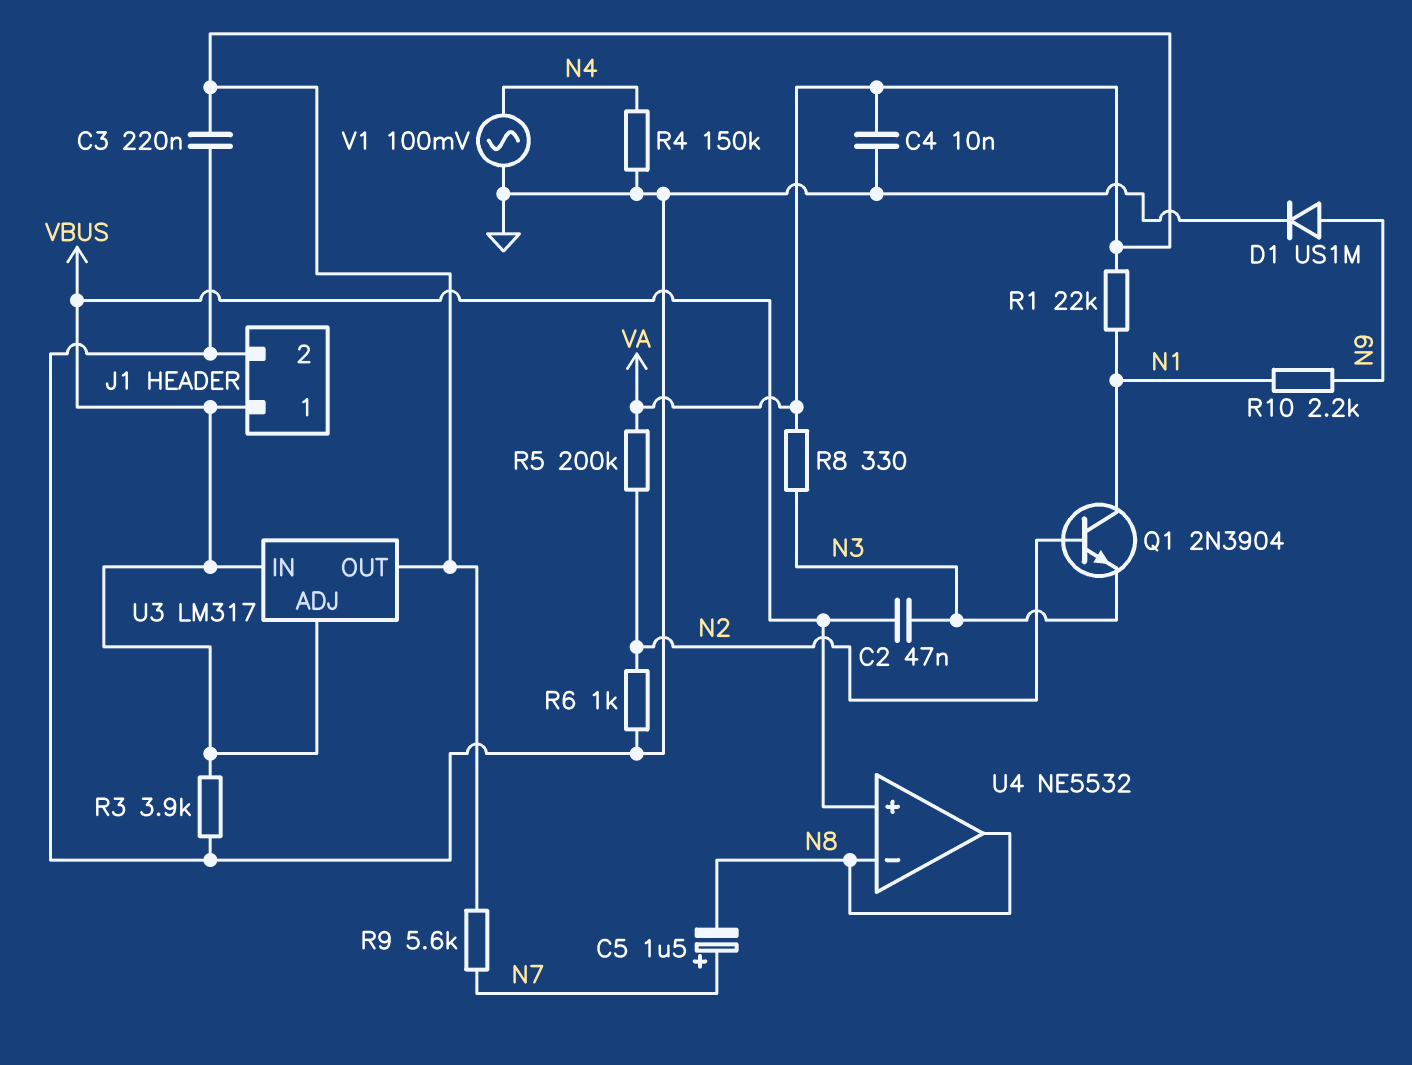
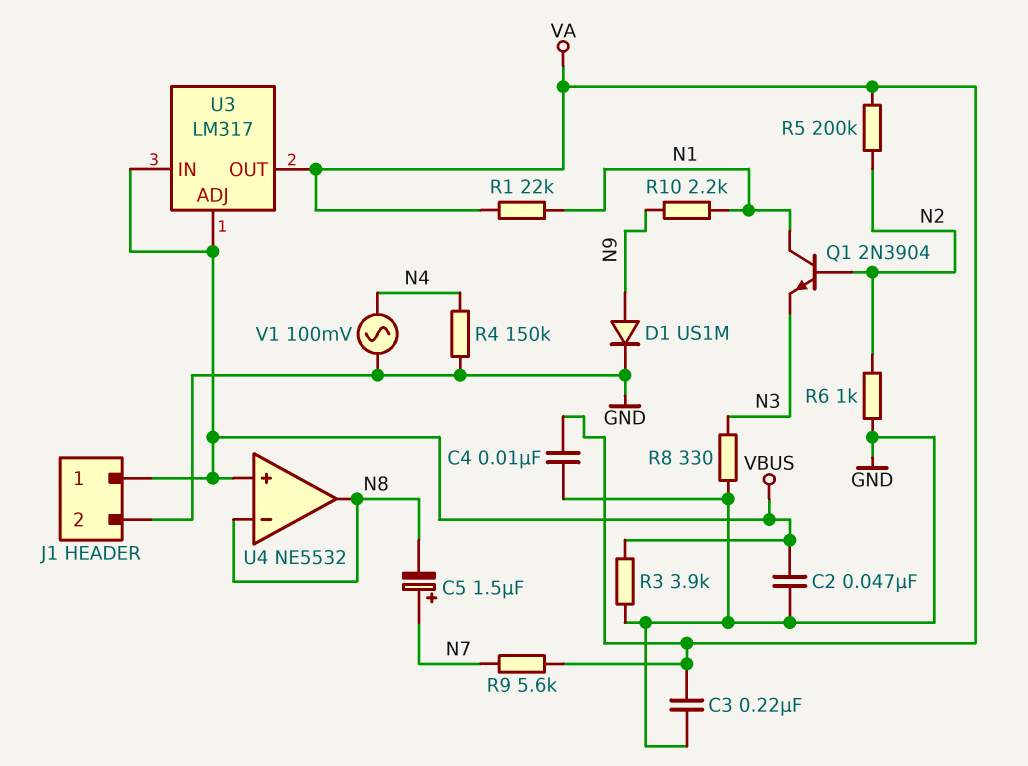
C2: 47nF (N3, VBUS) -> 47nF (GND, VBUS)
R8: 330 (N3, VA) -> 330 (GND, N3)

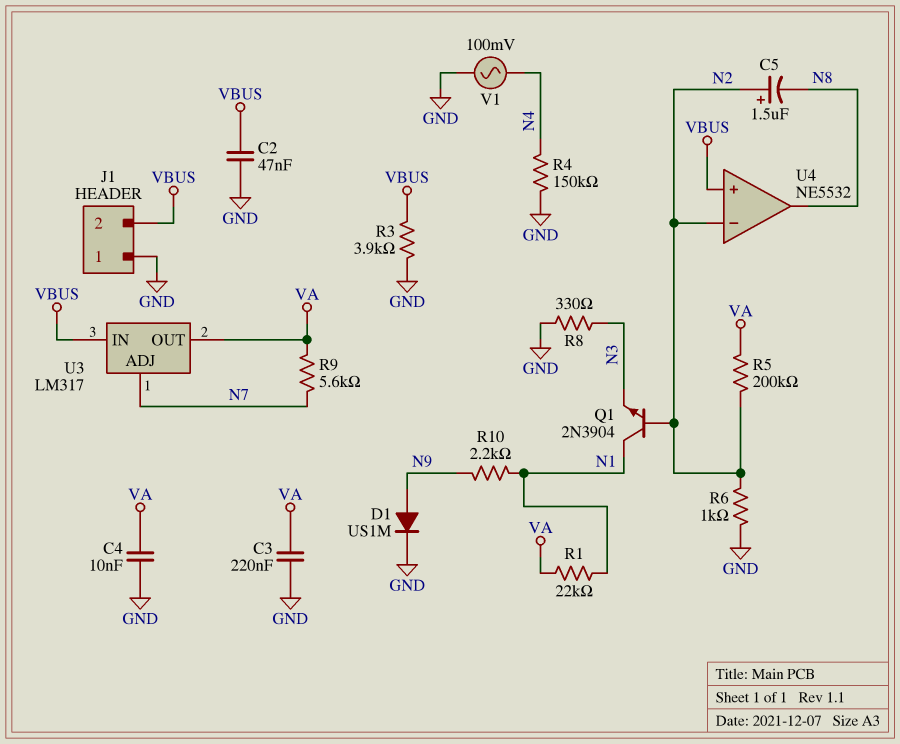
C5: 1.5uF (plus N7, minus N8) -> 1.5uF (plus N2, minus N8)
J1 pin 1: VBUS -> GND
J1 pin 2: GND -> VBUS
U3 pin ADJ: VBUS -> N7
U4 pin in-: N8 -> N2

